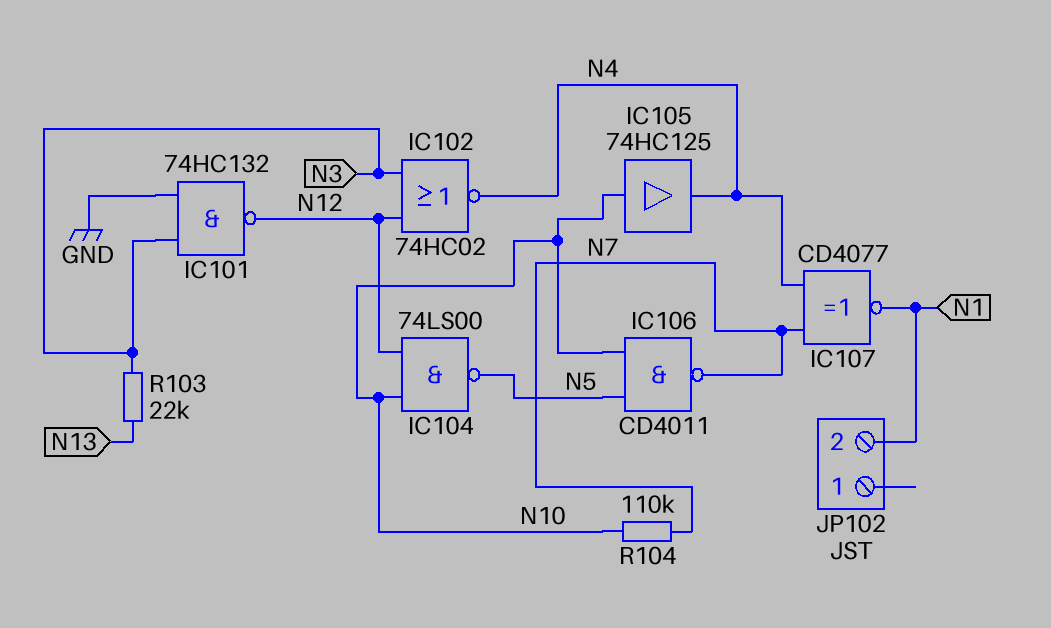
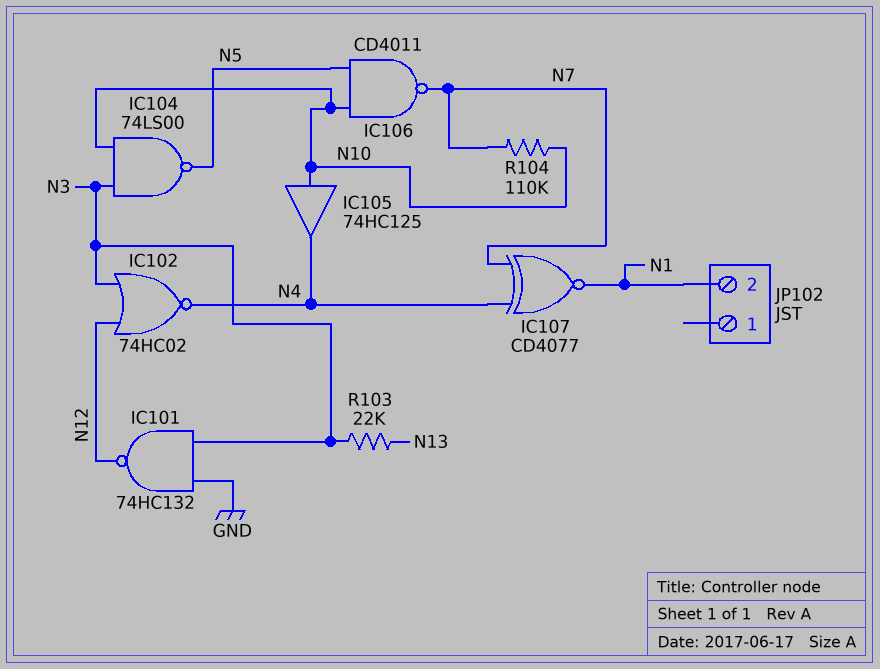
IC104: NAND 74LS00 (in N10, in N12, out N5) -> NAND 74LS00 (in N3, in N10, out N5)

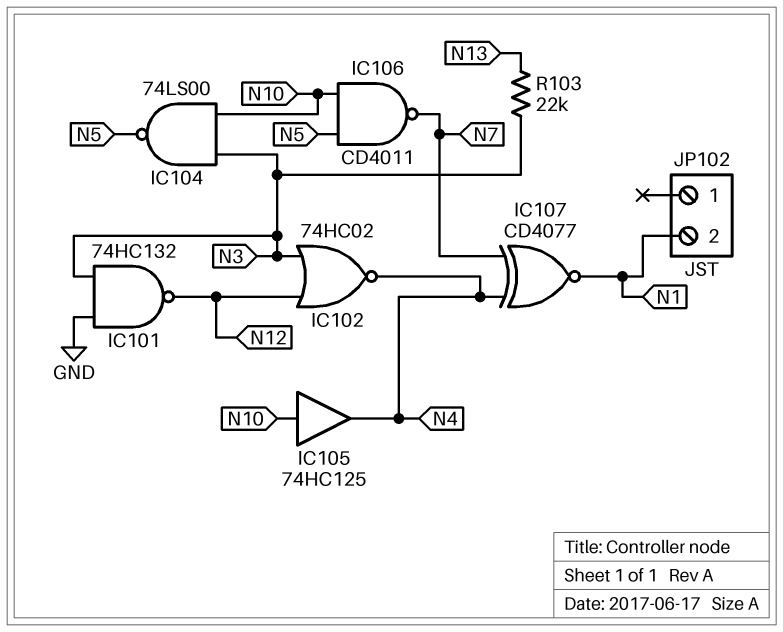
R104: 110k (N7, N10) -> none

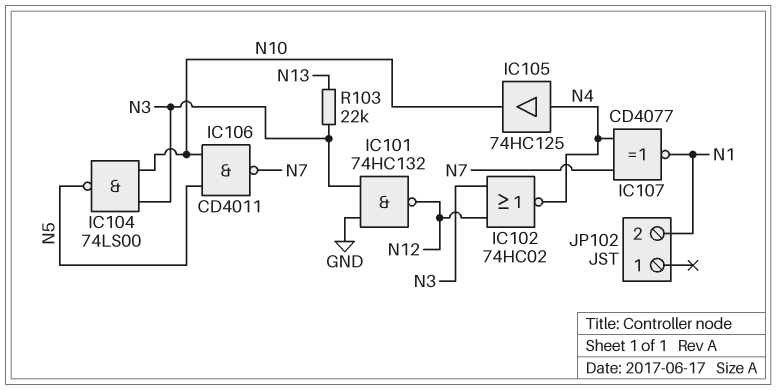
IC105: buffer 74HC125 (in N10, out N4) -> buffer 74HC125 (in N4, out N10)

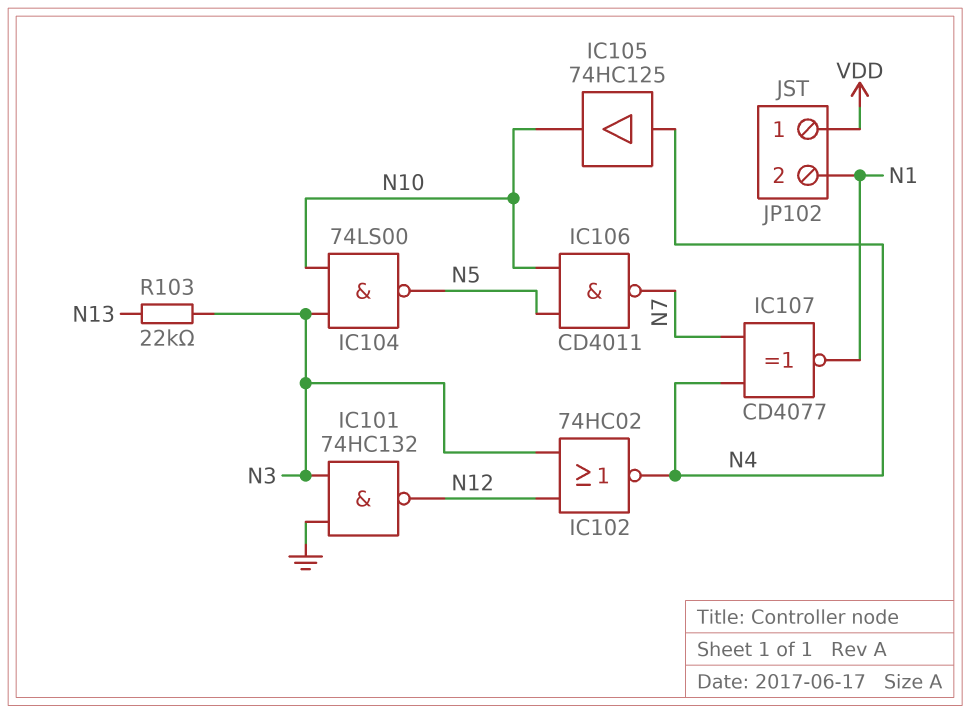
JP102 pin 1: none -> VDD

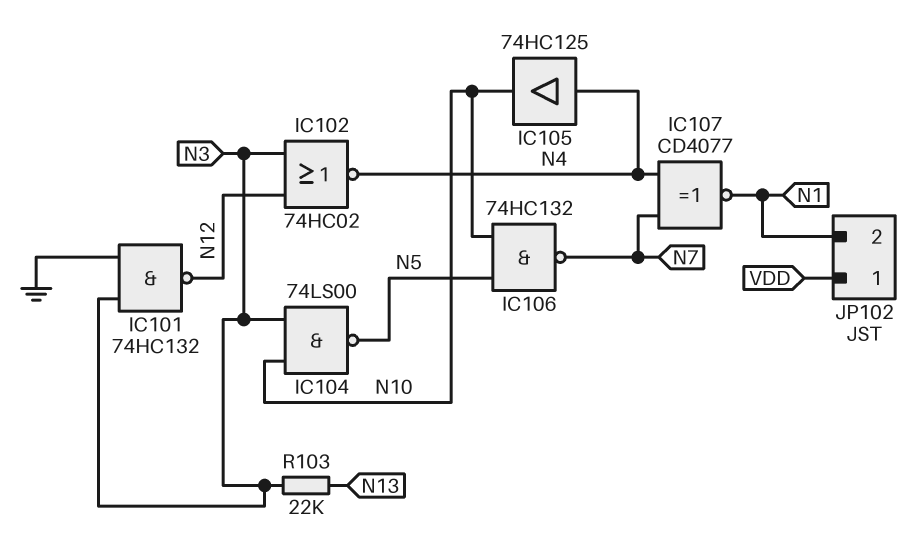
IC106: NAND CD4011 (in N5, in N10, out N7) -> NAND 74HC132 (in N5, in N10, out N7)

